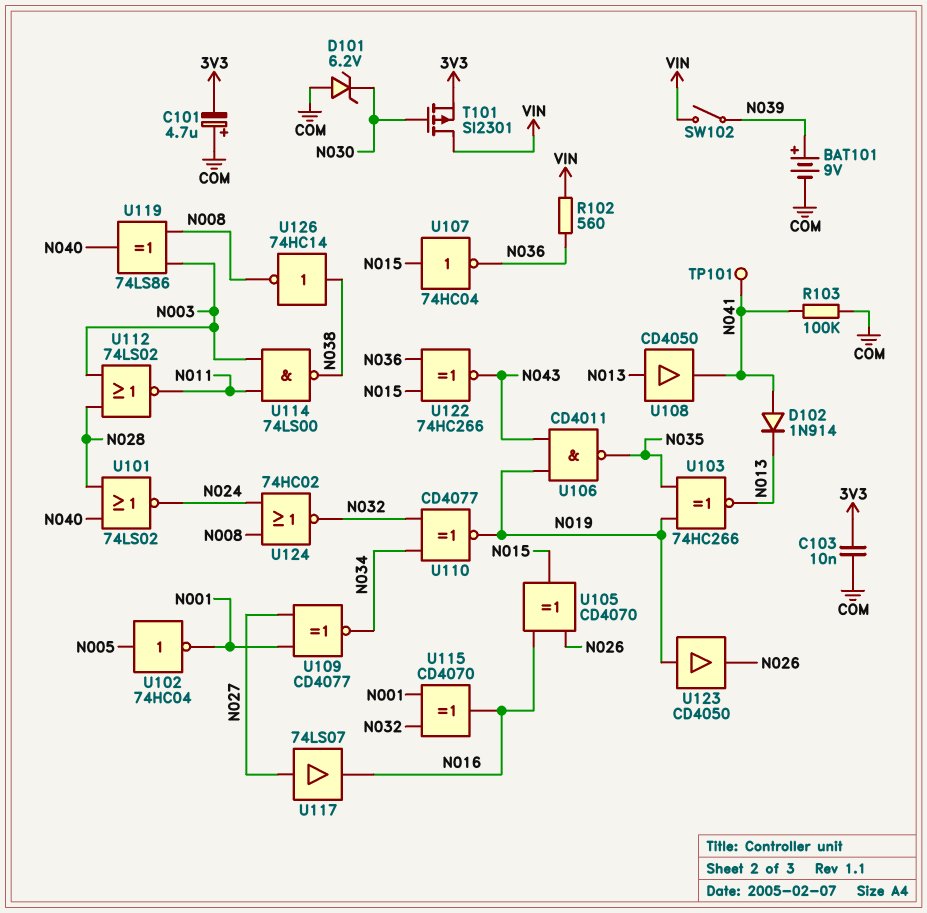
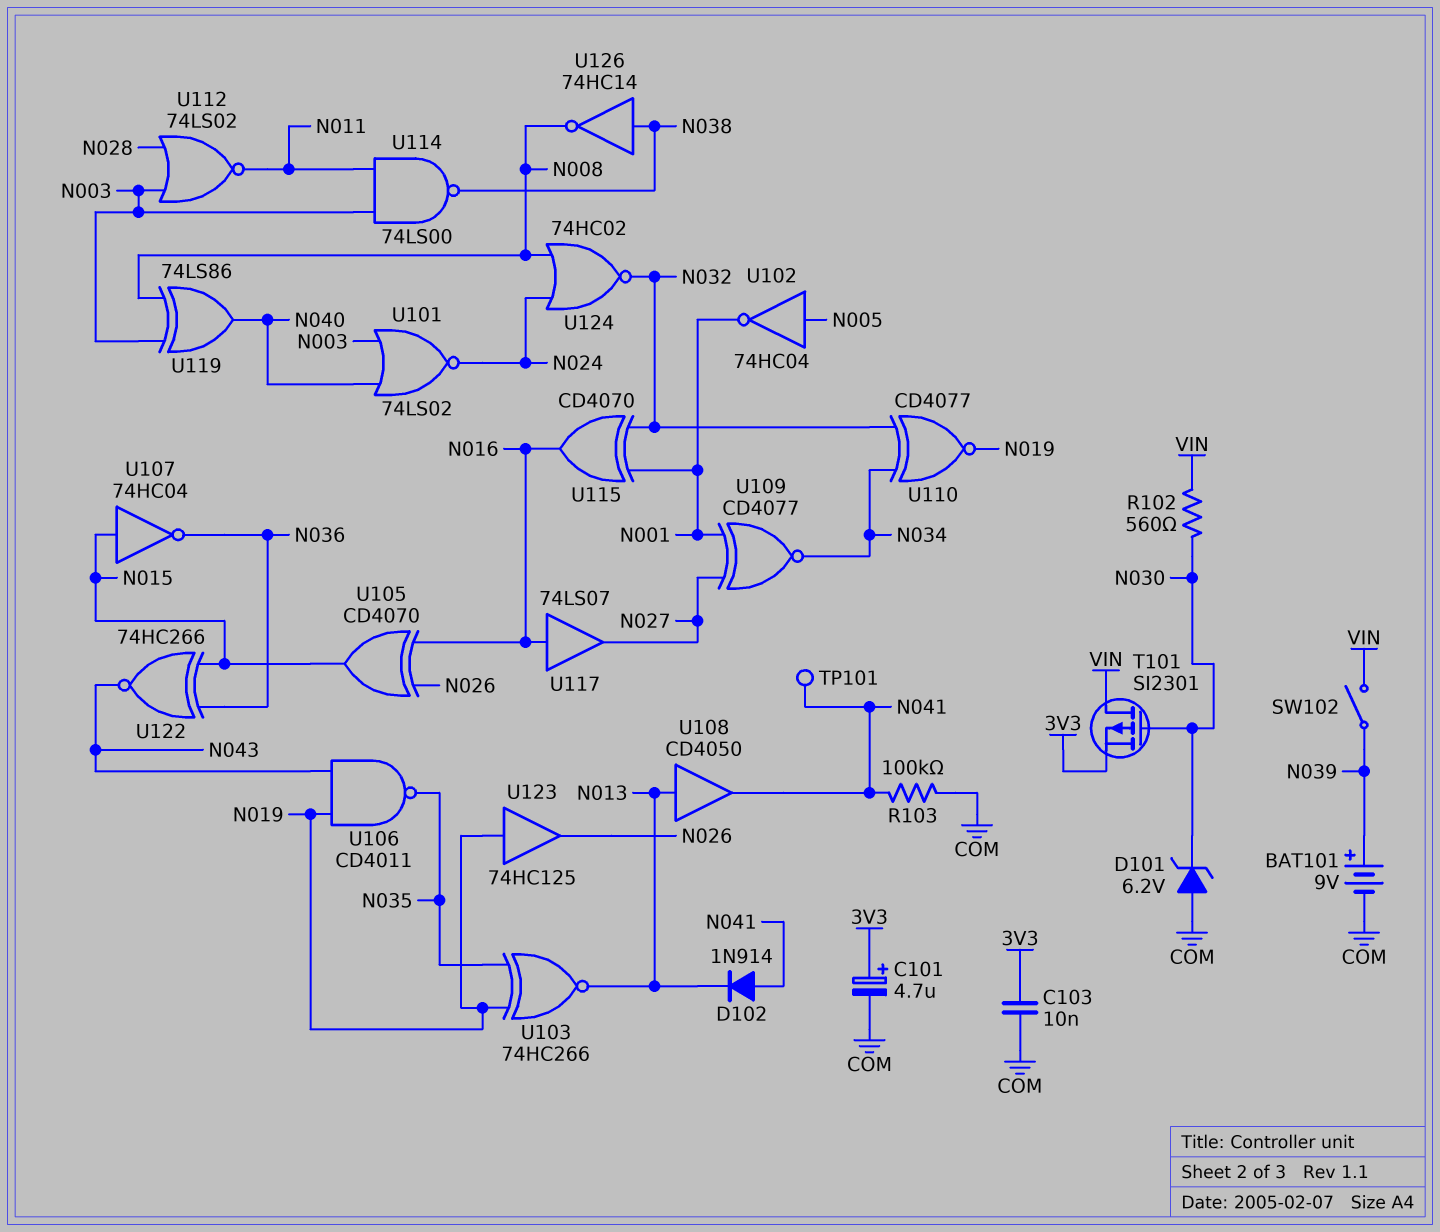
C101: 4.7uF (plus COM, minus 3V3) -> 4.7uF (plus 3V3, minus COM)
R102: 560 (N036, VIN) -> 560 (N030, VIN)
U101: NOR 74LS02 (in N028, in N040, out N024) -> NOR 74LS02 (in N003, in N040, out N024)
U117: buffer 74LS07 (in N027, out N016) -> buffer 74LS07 (in N016, out N027)
U123: buffer CD4050 (in N019, out N026) -> buffer 74HC125 (in N019, out N026)

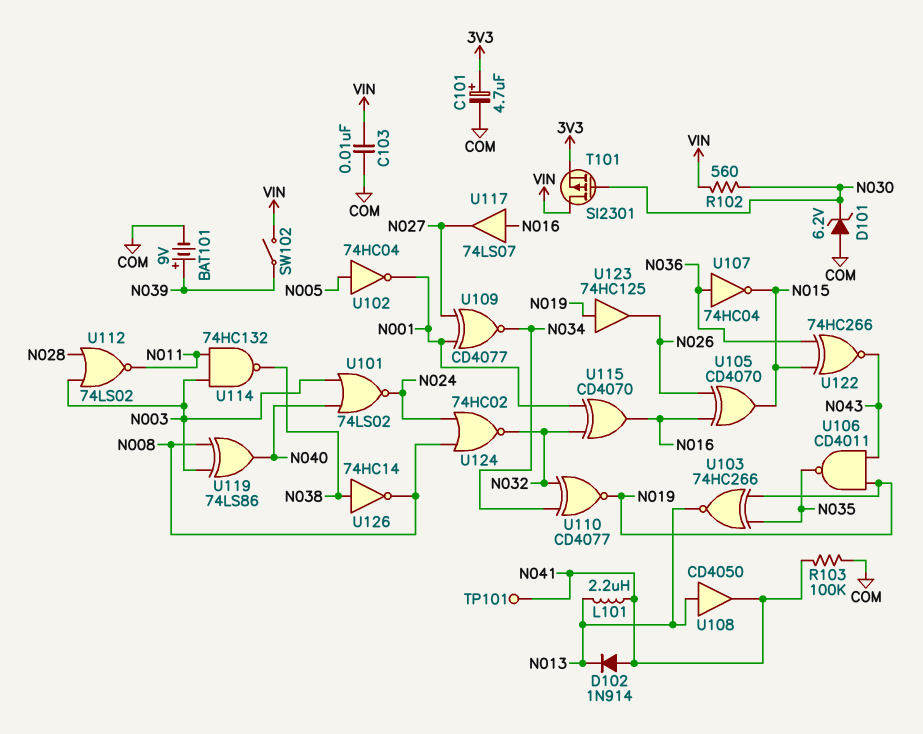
C103: 10nF (3V3, COM) -> 10nF (COM, VIN)
L101: none -> 2.2uH (N013, N041)
U107: NOT 74HC04 (in N015, out N036) -> NOT 74HC04 (in N036, out N015)
U114: NAND 74LS00 (in N003, in N011, out N038) -> NAND 74HC132 (in N003, in N011, out N038)

